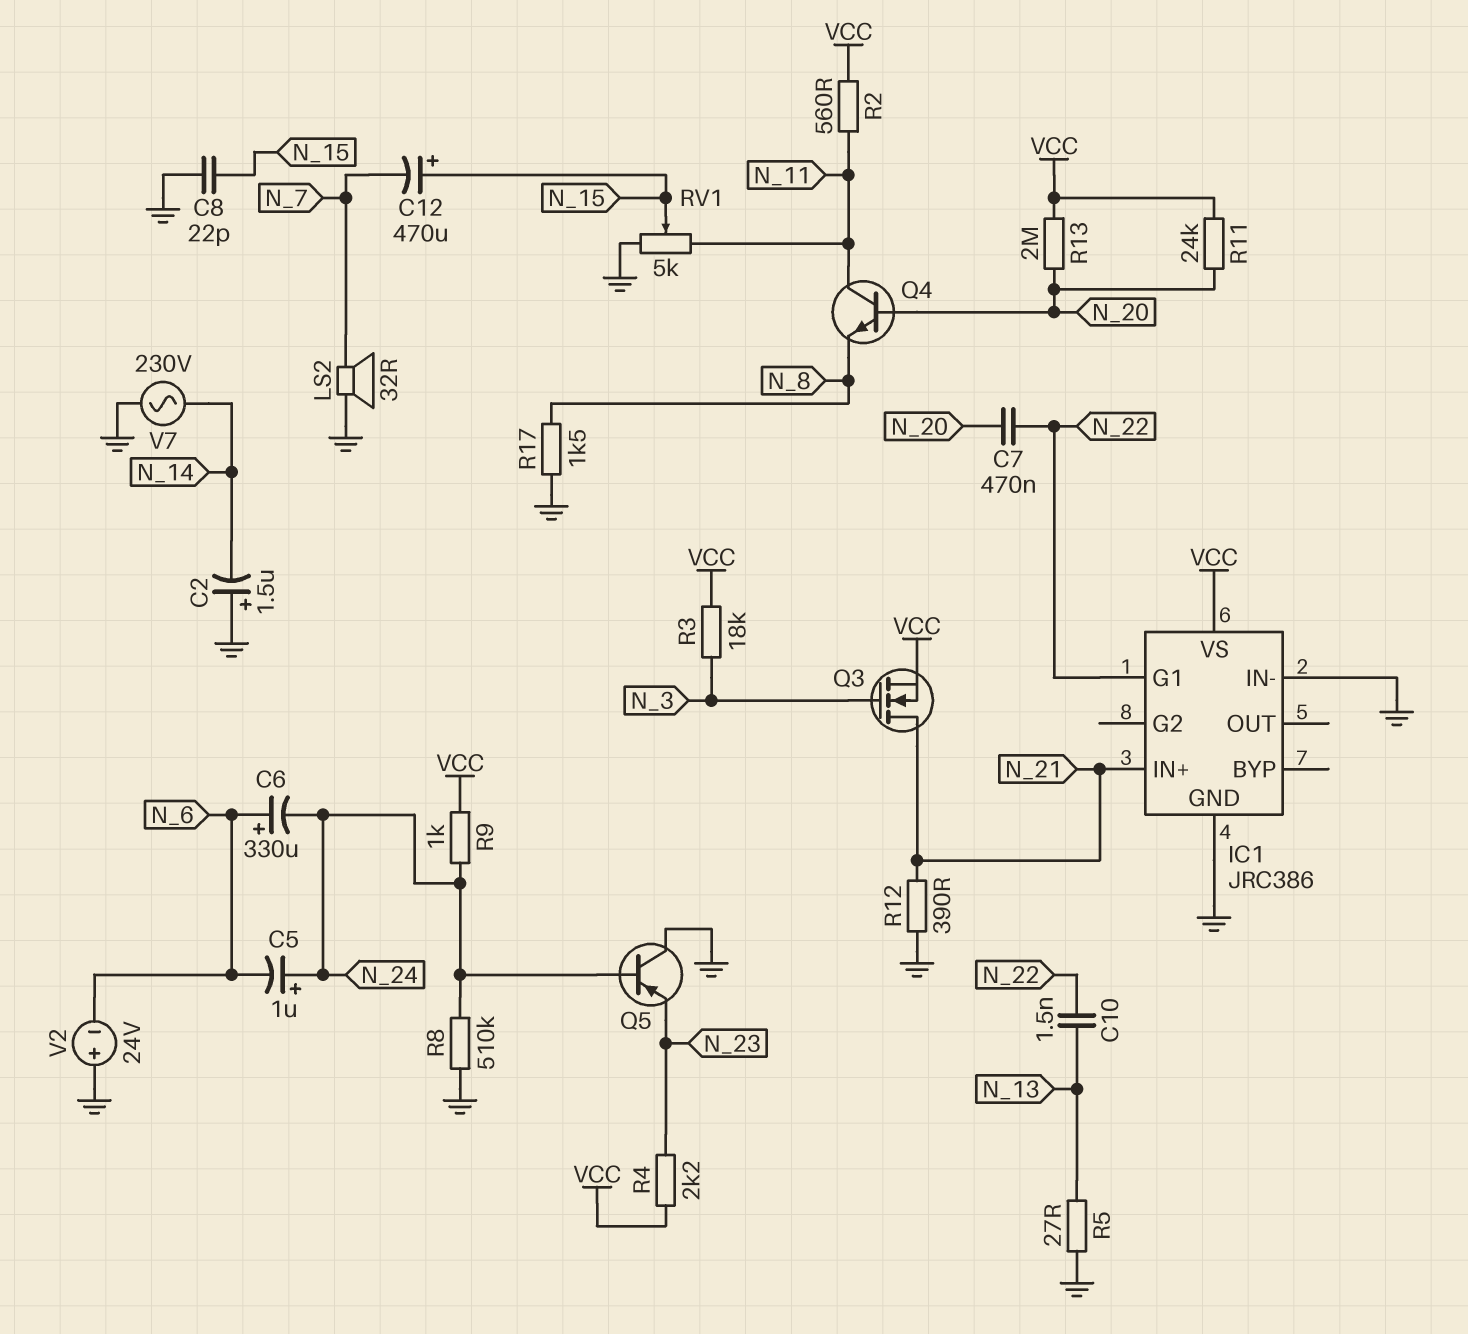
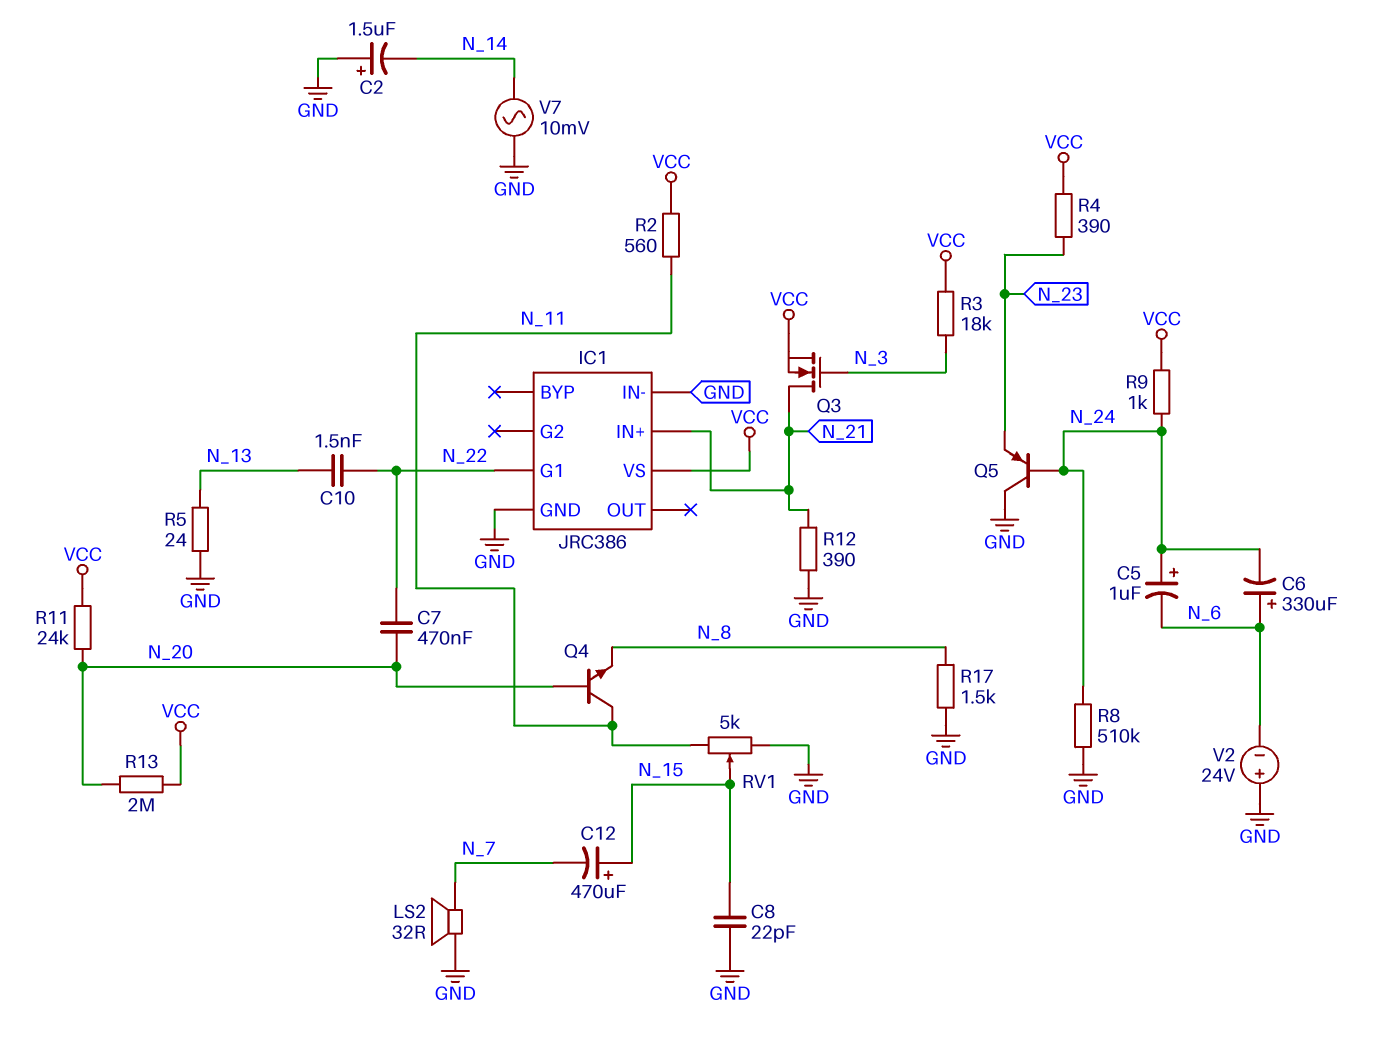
R4: 2.2k (N_23, VCC) -> 390 (N_23, VCC)
R5: 27 (GND, N_13) -> 24 (GND, N_13)
V7: AC 230V (GND, N_14) -> AC 10mV (GND, N_14)

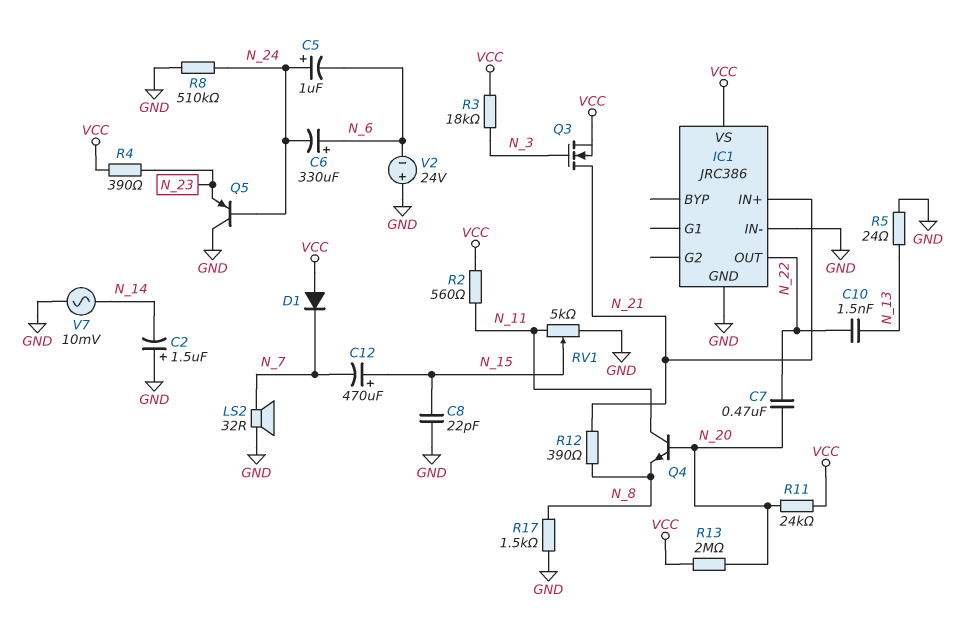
D1: none -> diode (A VCC, K N_7)
IC1 pin G1: N_22 -> none
IC1 pin OUT: none -> N_22
R9: 1k (N_24, VCC) -> none
R12: 390 (GND, N_21) -> 390 (N_8, N_21)

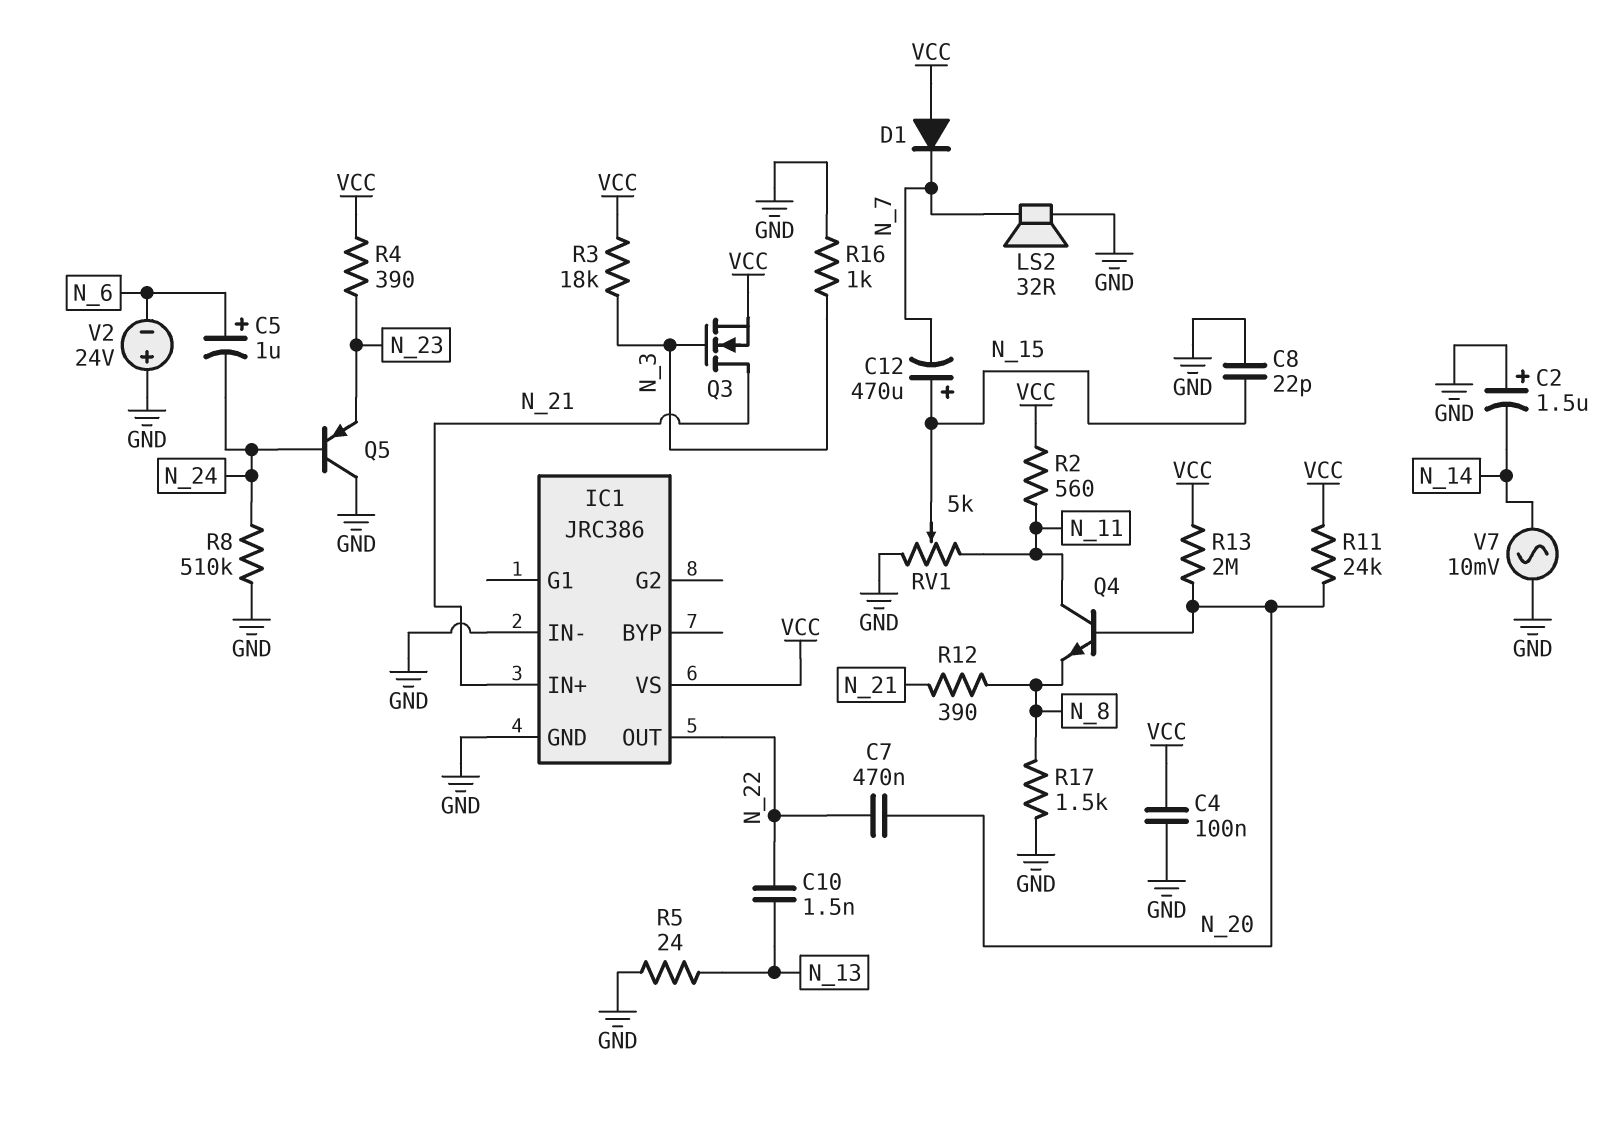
C4: none -> 100nF (GND, VCC)
C5: 1uF (plus N_24, minus N_6) -> 1uF (plus N_6, minus N_24)
C6: 330uF (plus N_6, minus N_24) -> none
R16: none -> 1k (GND, N_3)

